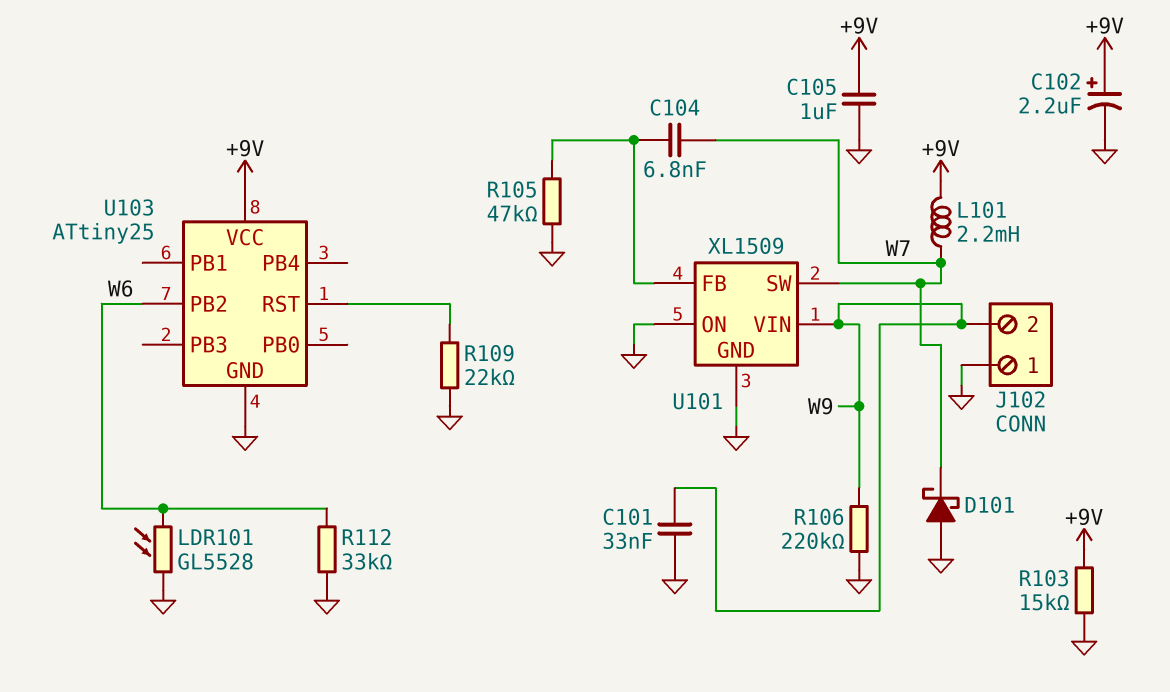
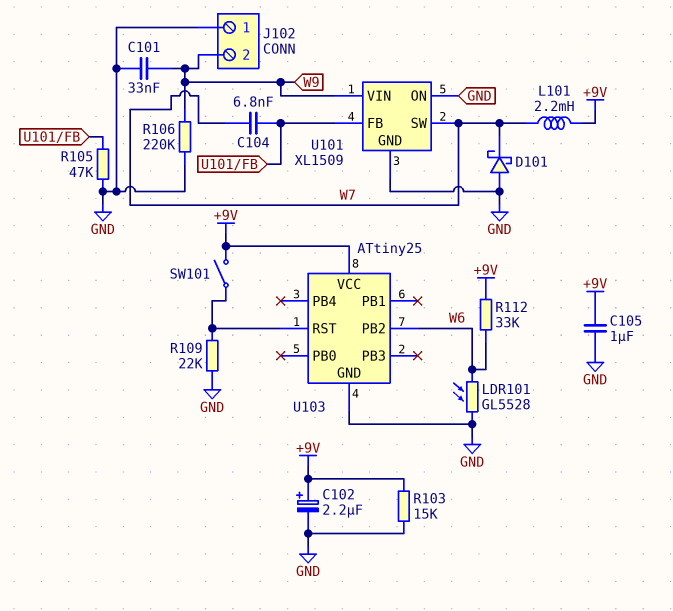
R112: 33k (GND, W6) -> 33k (+9V, W6)
SW101: none -> switch (+9V, U103/RST)

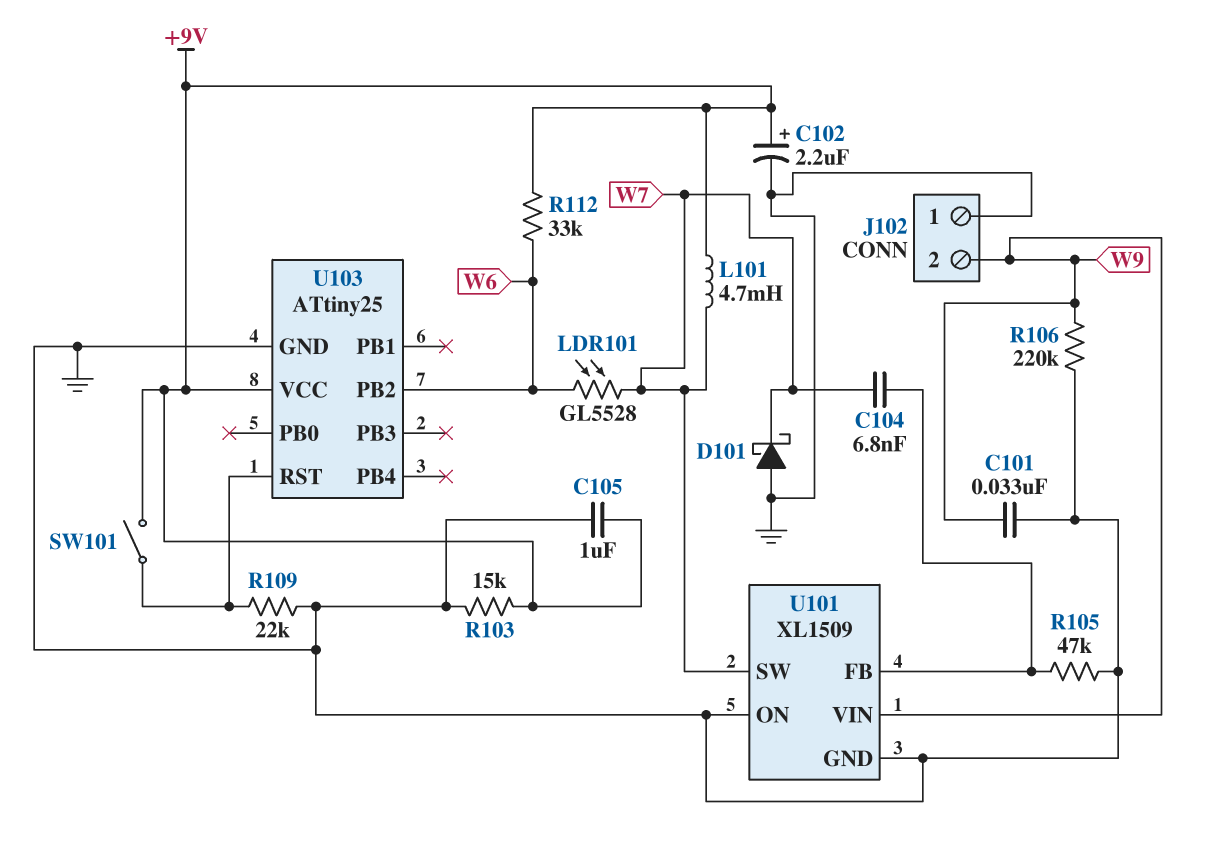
L101: 2.2mH (+9V, W7) -> 4.7mH (+9V, W7)
LDR101: GL5528 (GND, W6) -> GL5528 (W6, W7)

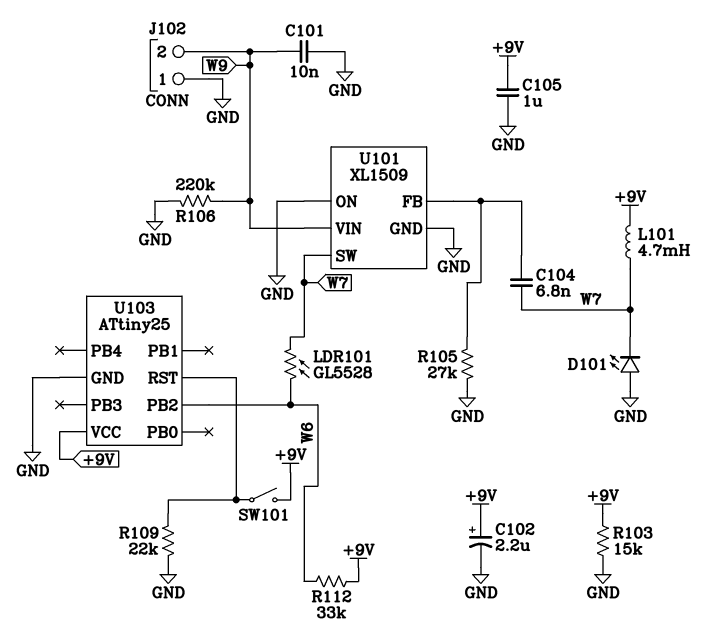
C101: 33nF (GND, W9) -> 10nF (GND, W9)
D101: schottky (A GND, K W7) -> LED (A GND, K W7)
R105: 47k (GND, U101/FB) -> 27k (GND, U101/FB)

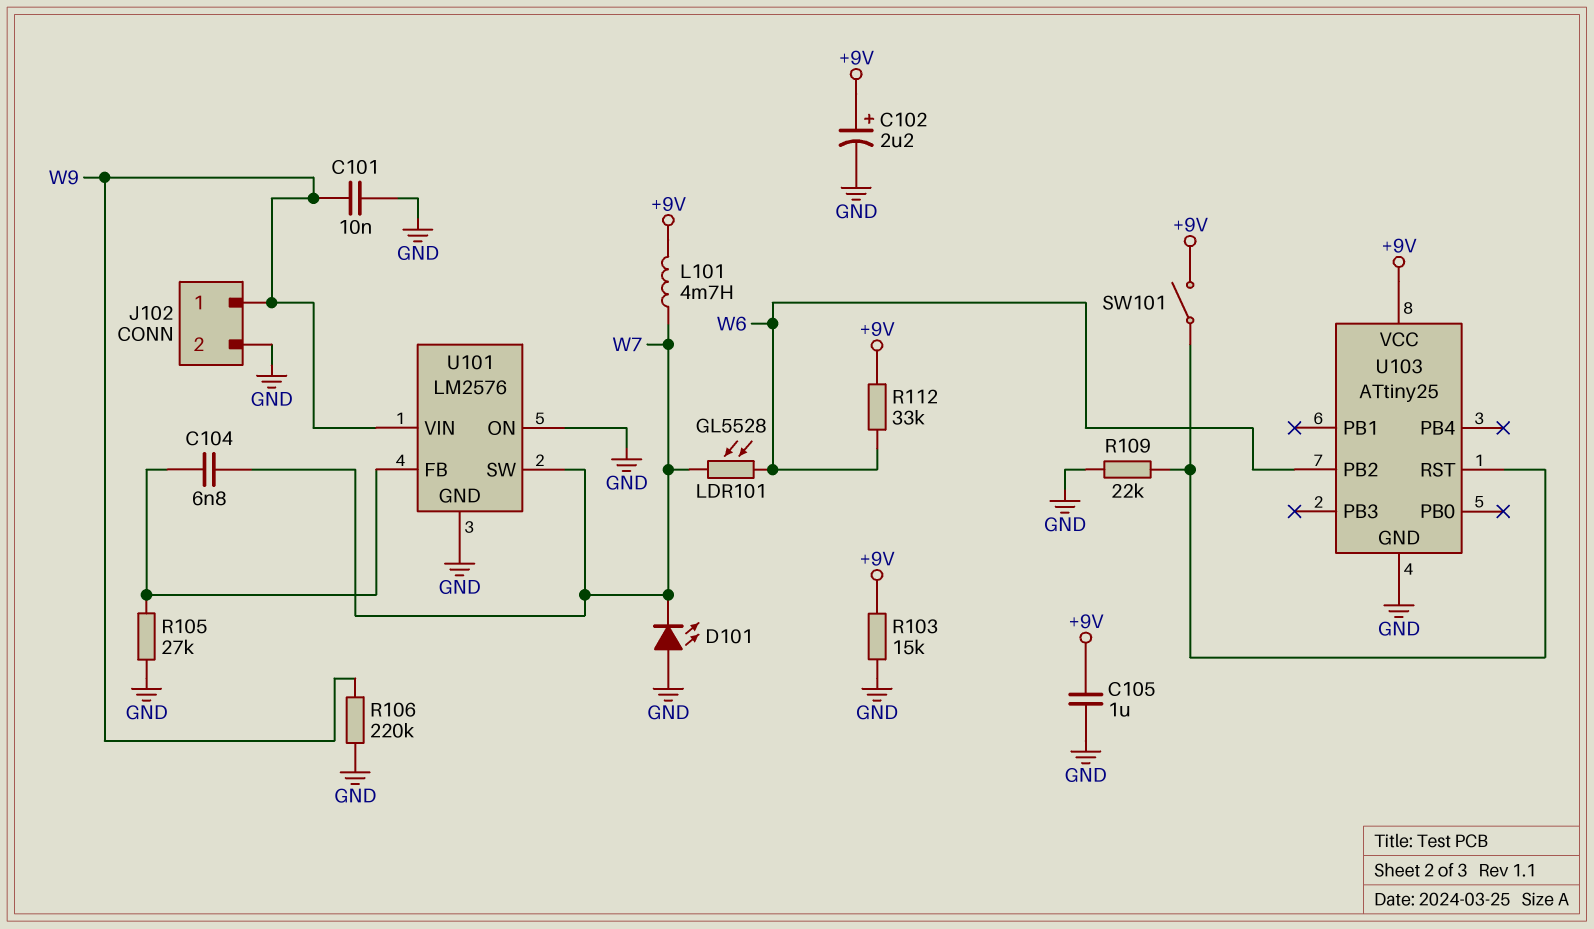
J102 pin 1: GND -> W9
J102 pin 2: W9 -> GND
U101: XL1509 -> LM2576

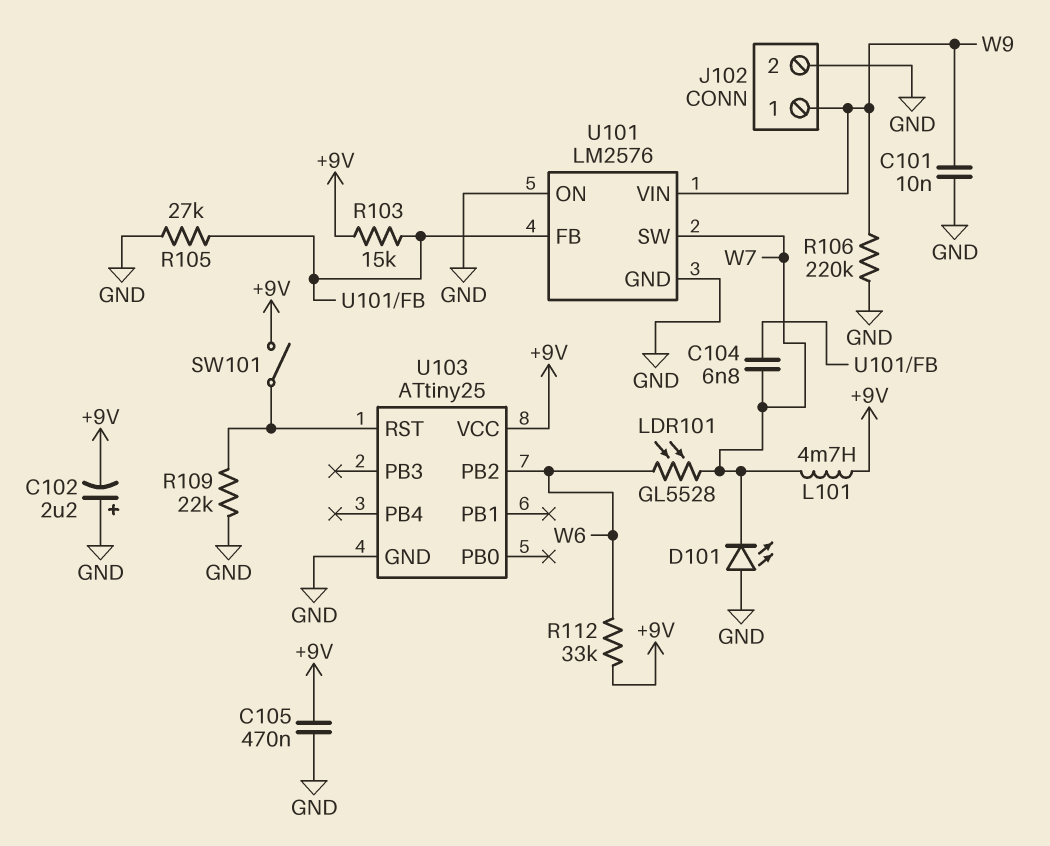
C102: 2.2uF (plus +9V, minus GND) -> 2.2uF (plus GND, minus +9V)
C105: 1uF (+9V, GND) -> 470nF (+9V, GND)
R103: 15k (+9V, GND) -> 15k (+9V, U101/FB)

